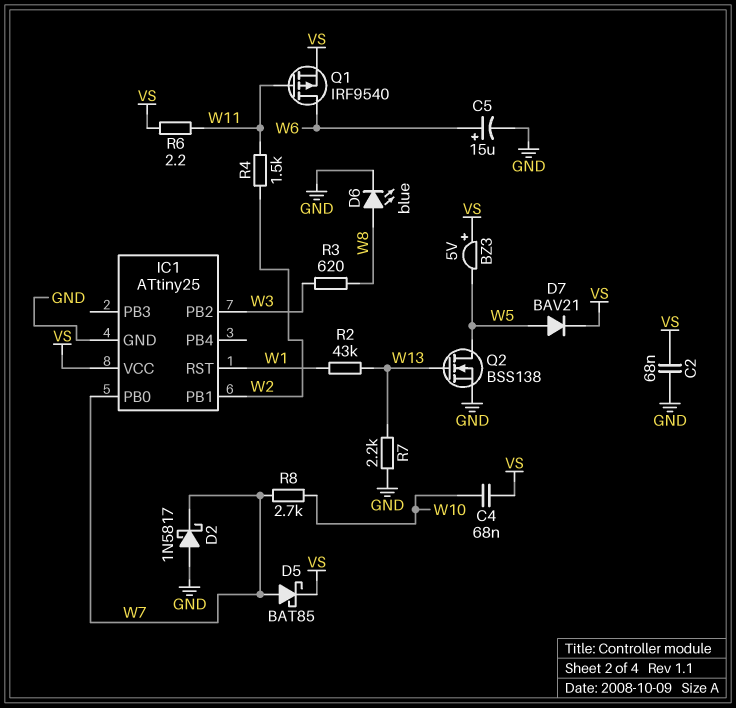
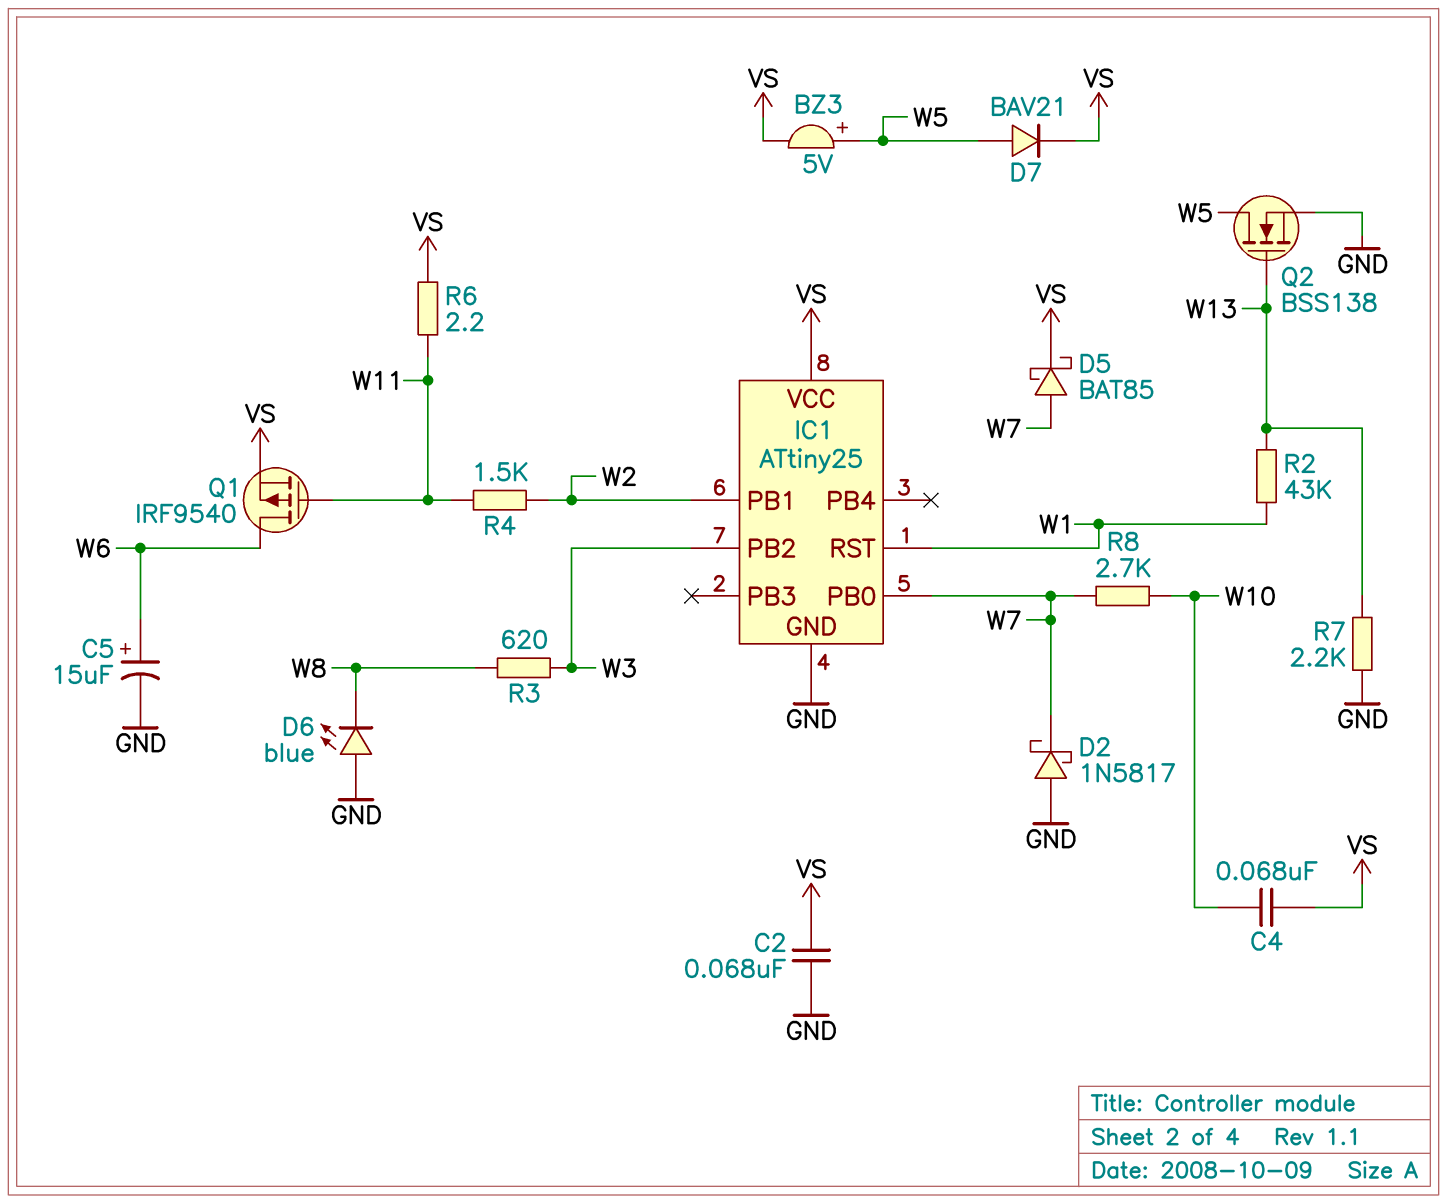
BZ3: buzzer 5V (plus VS, minus W5) -> buzzer 5V (plus W5, minus VS)
D6: LED blue (A W8, K GND) -> LED blue (A GND, K W8)

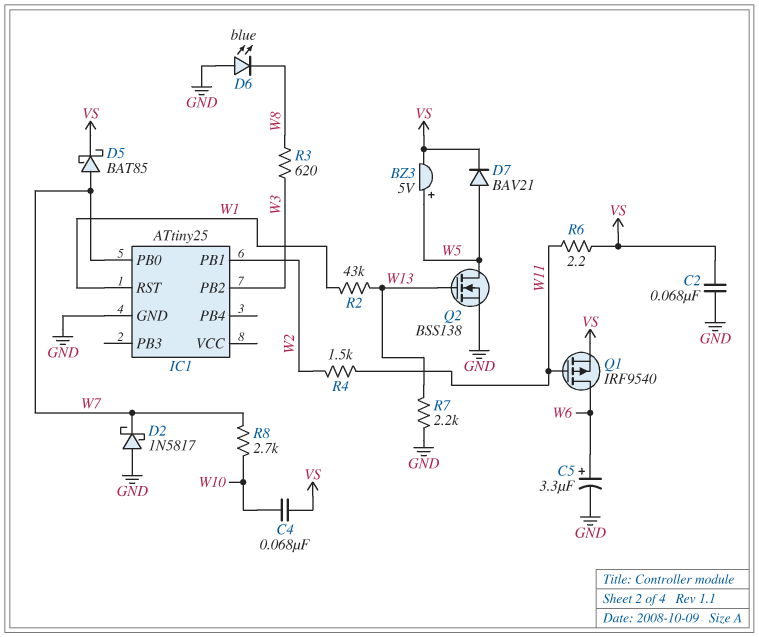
C5: 15uF (plus W6, minus GND) -> 3.3uF (plus W6, minus GND)
IC1 pin VCC: VS -> none

